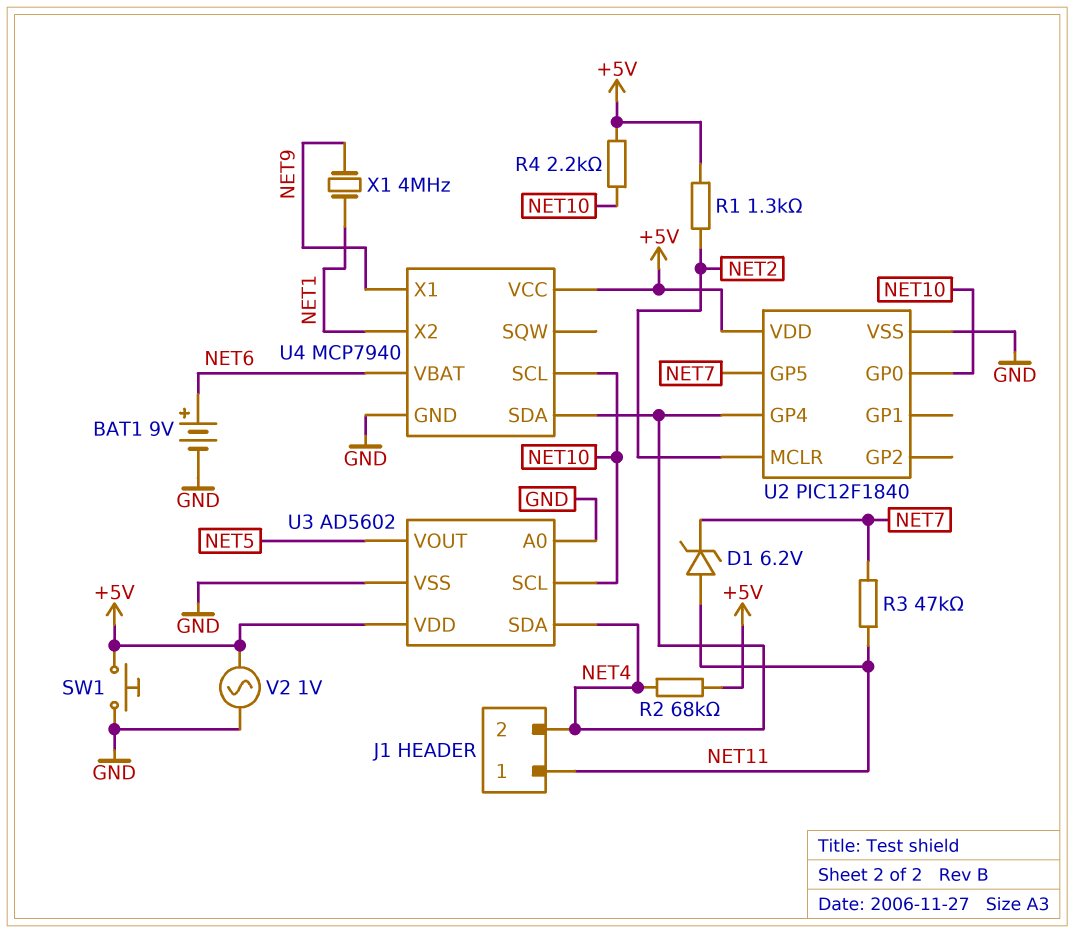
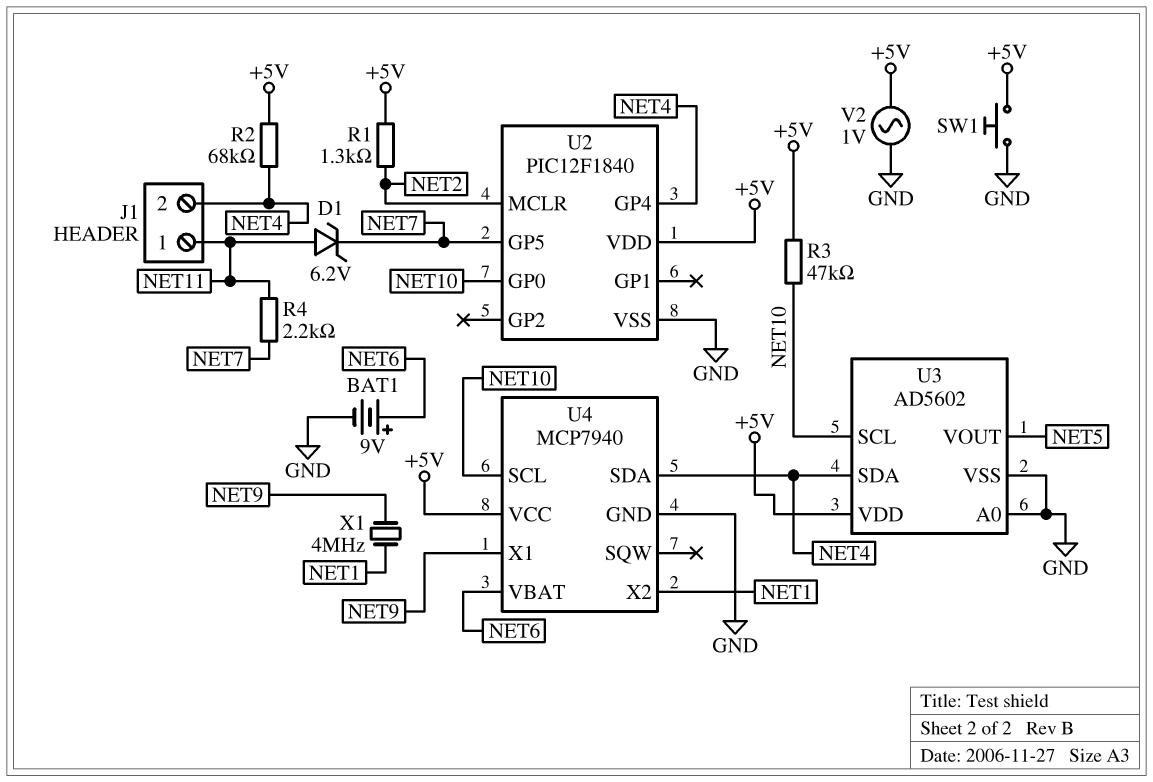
R3: 47k (NET7, NET11) -> 47k (+5V, NET10)
R4: 2.2k (+5V, NET10) -> 2.2k (NET7, NET11)

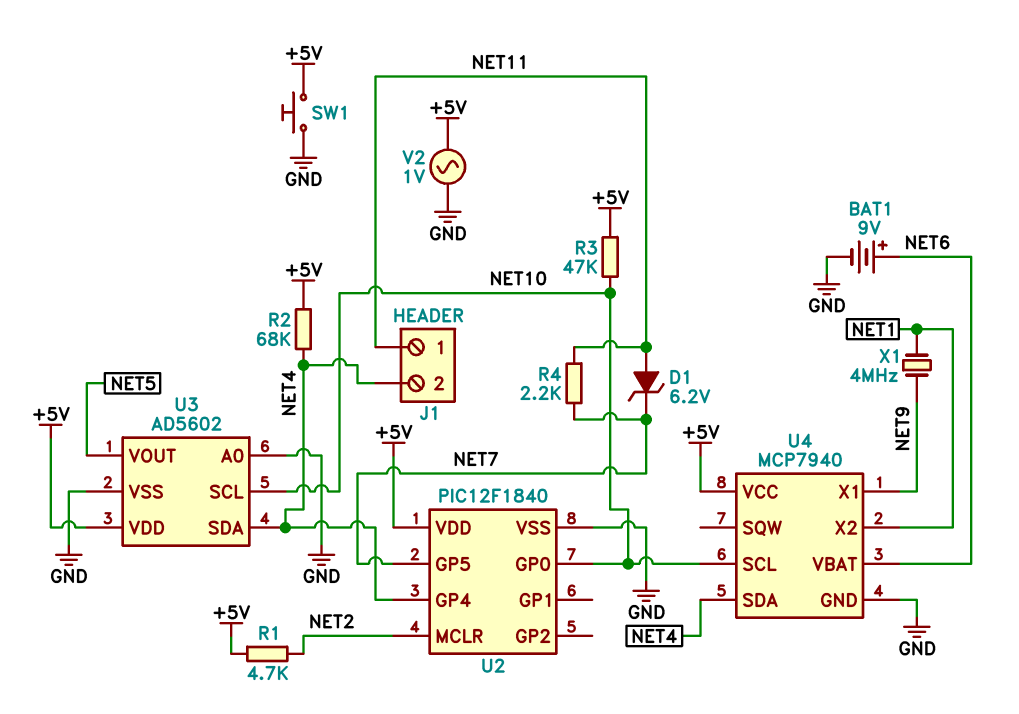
R1: 1.3k (+5V, NET2) -> 4.7k (+5V, NET2)

